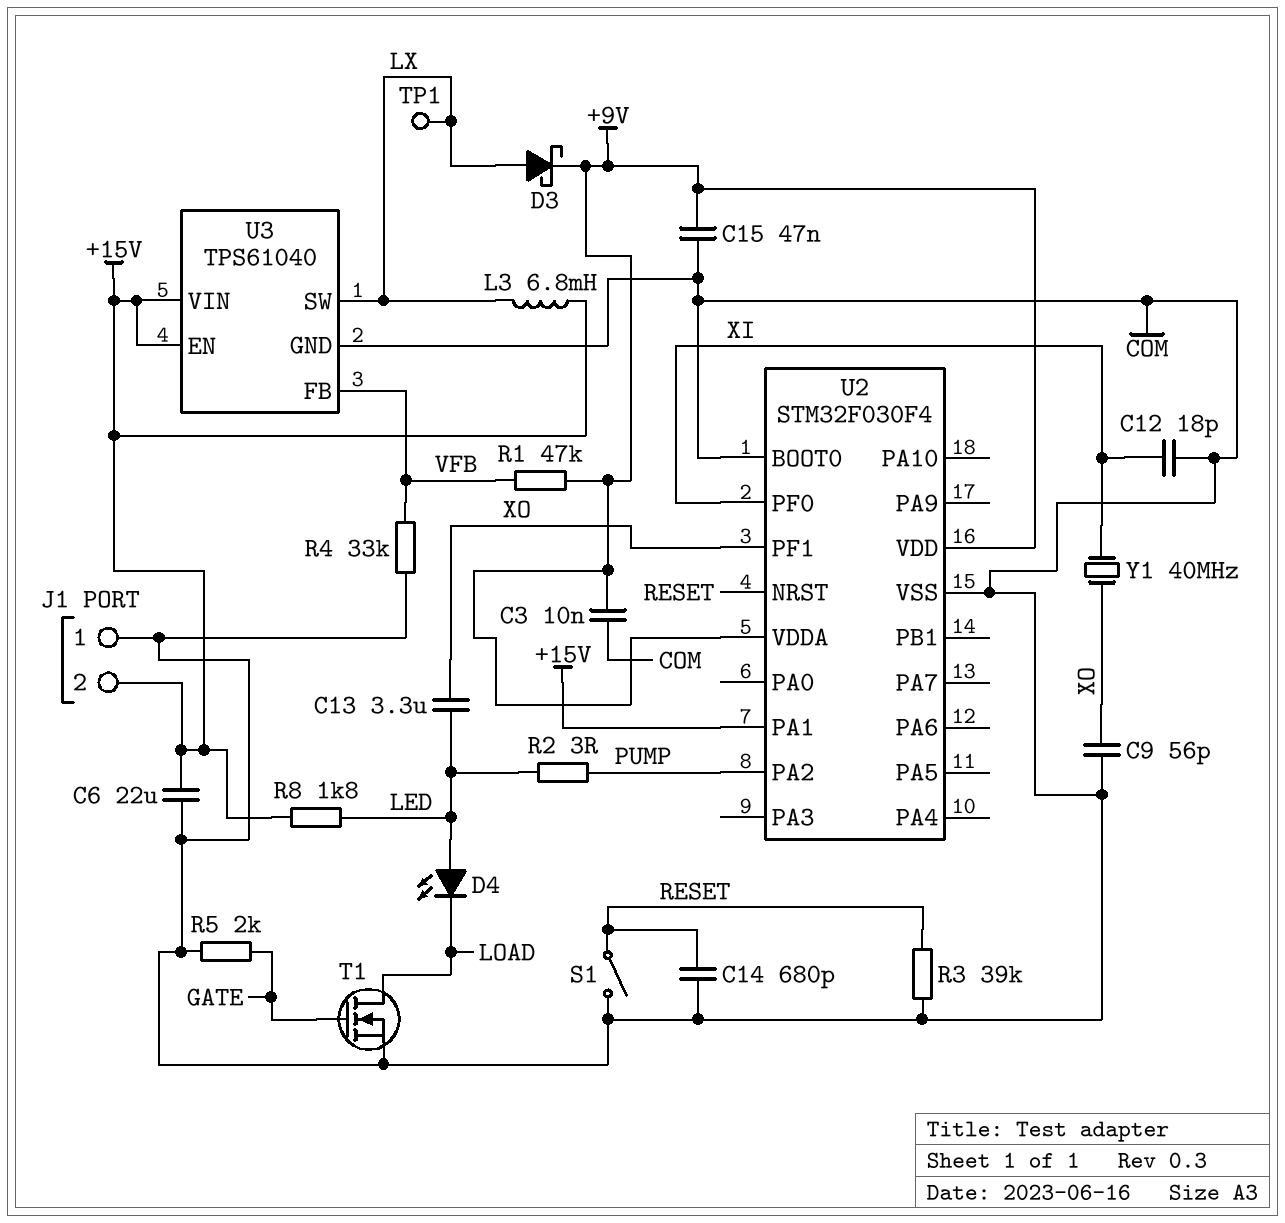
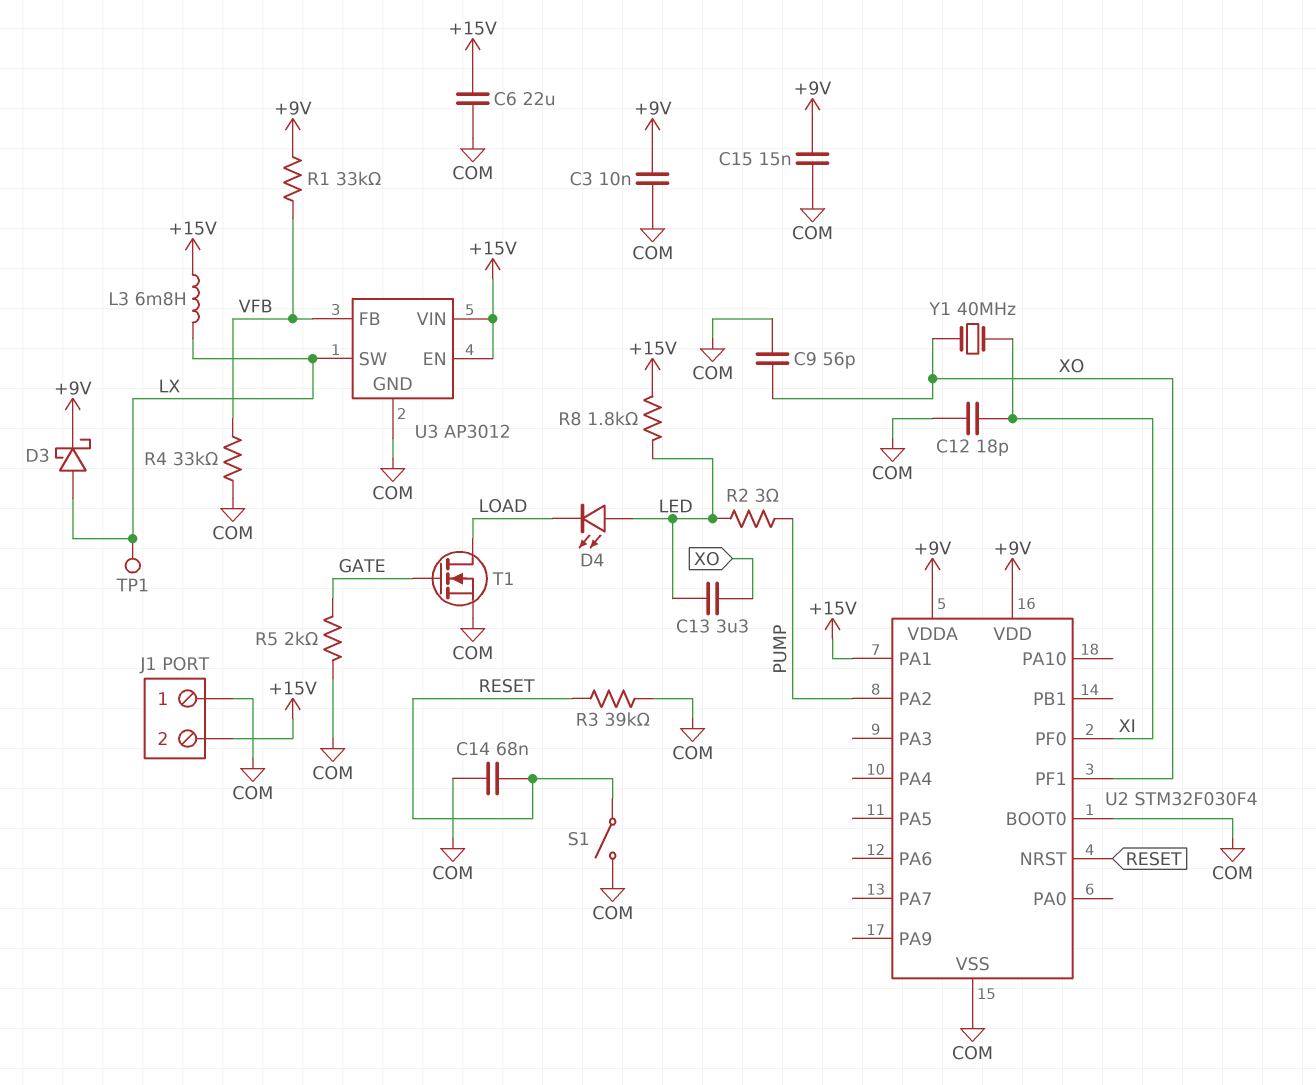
C14: 680pF (COM, RESET) -> 68nF (COM, RESET)
C15: 47nF (+9V, COM) -> 15nF (+9V, COM)
R1: 47k (+9V, VFB) -> 33k (+9V, VFB)
U3: TPS61040 -> AP3012

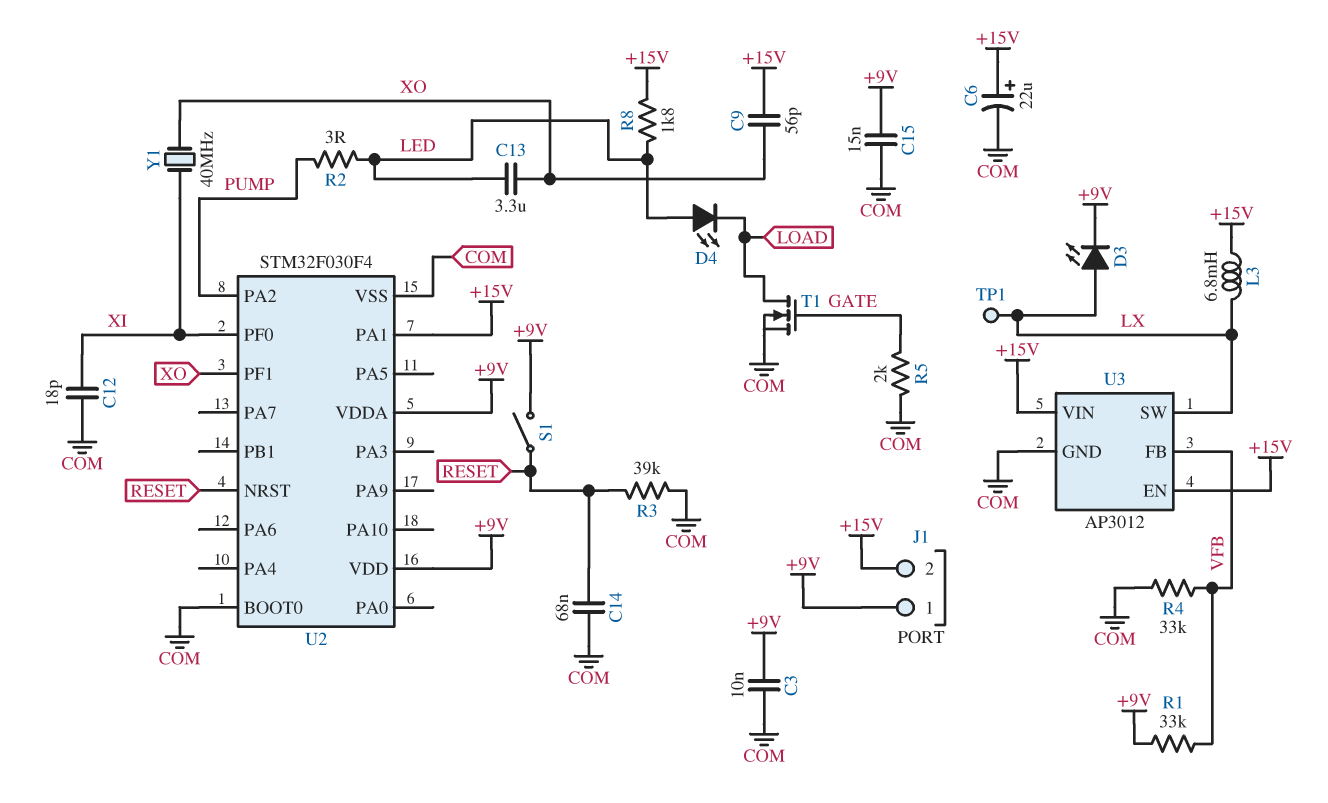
C6: 22uF (+15V, COM) -> 22uF (plus +15V, minus COM)
C9: 56pF (COM, XO) -> 56pF (+15V, XO)
D3: schottky (A LX, K +9V) -> LED (A LX, K +9V)
J1 pin 1: COM -> +9V
S1: switch (COM, RESET) -> switch (+9V, RESET)

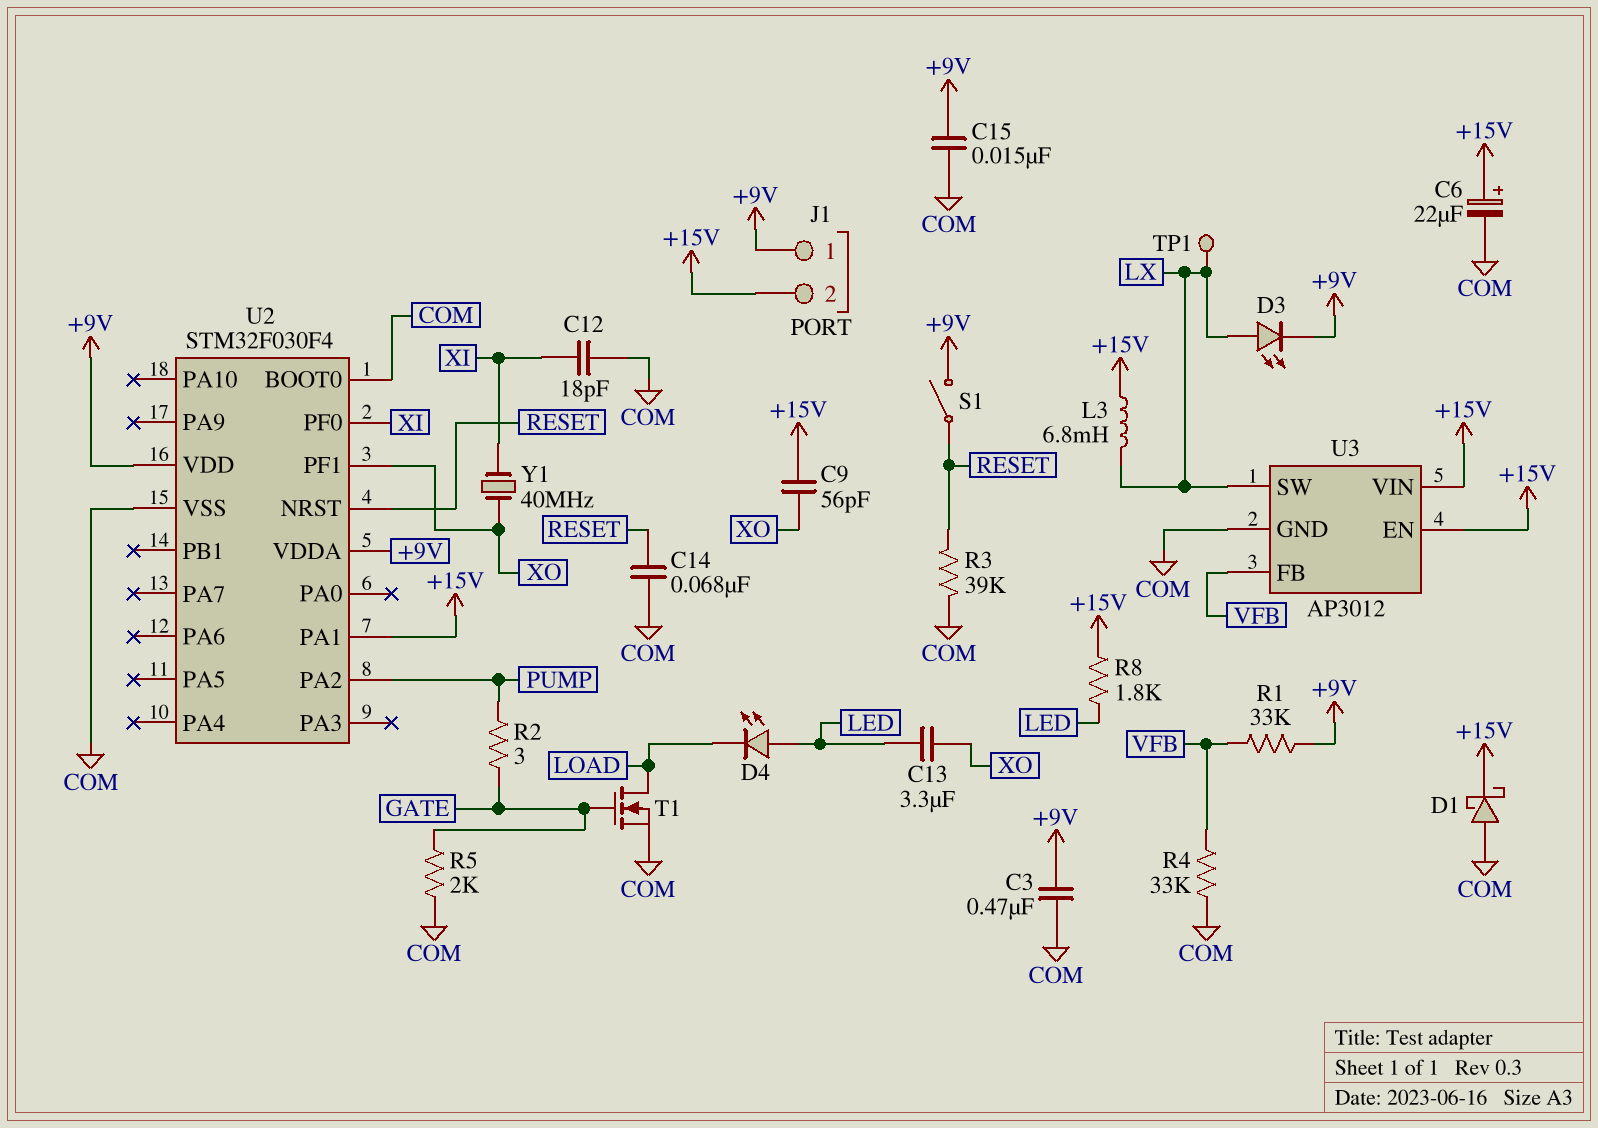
C3: 10nF (+9V, COM) -> 470nF (+9V, COM)
D1: none -> schottky (A COM, K +15V)
R2: 3 (LED, PUMP) -> 3 (GATE, PUMP)

